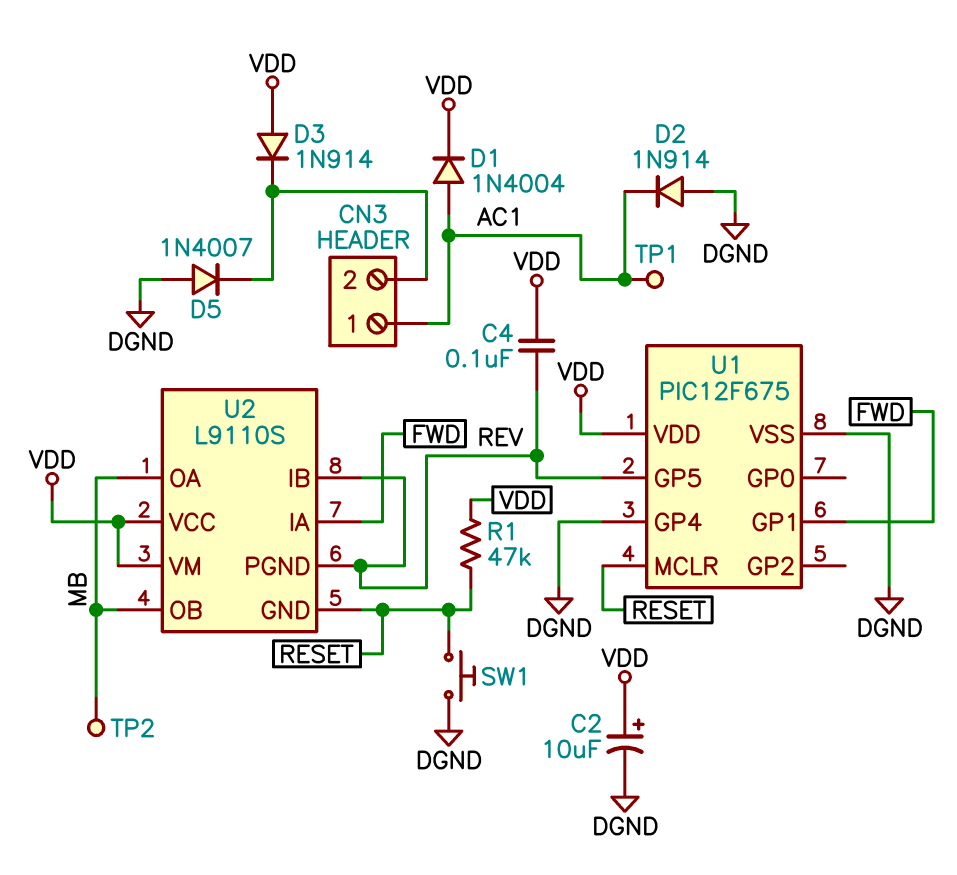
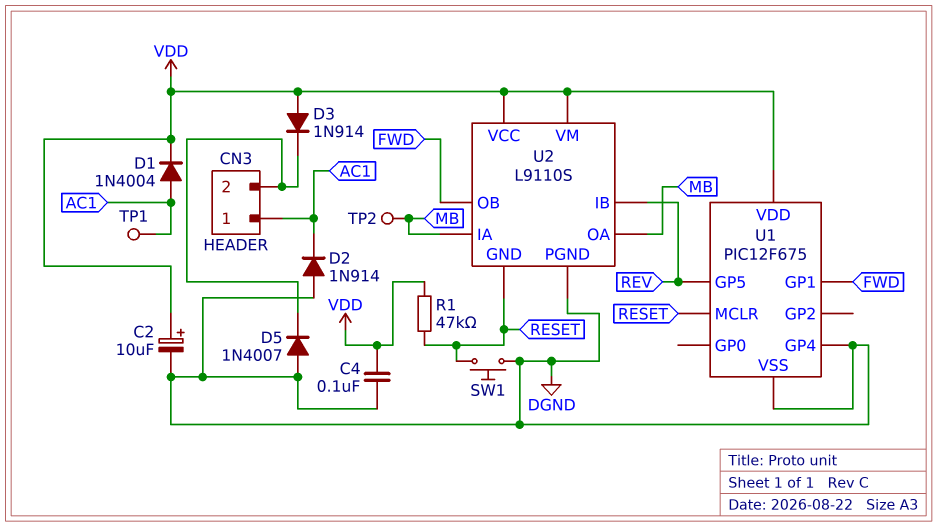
C4: 100nF (REV, VDD) -> 100nF (DGND, VDD)
U2 pin IA: FWD -> MB
U2 pin OB: MB -> FWD
U2 pin PGND: REV -> DGND

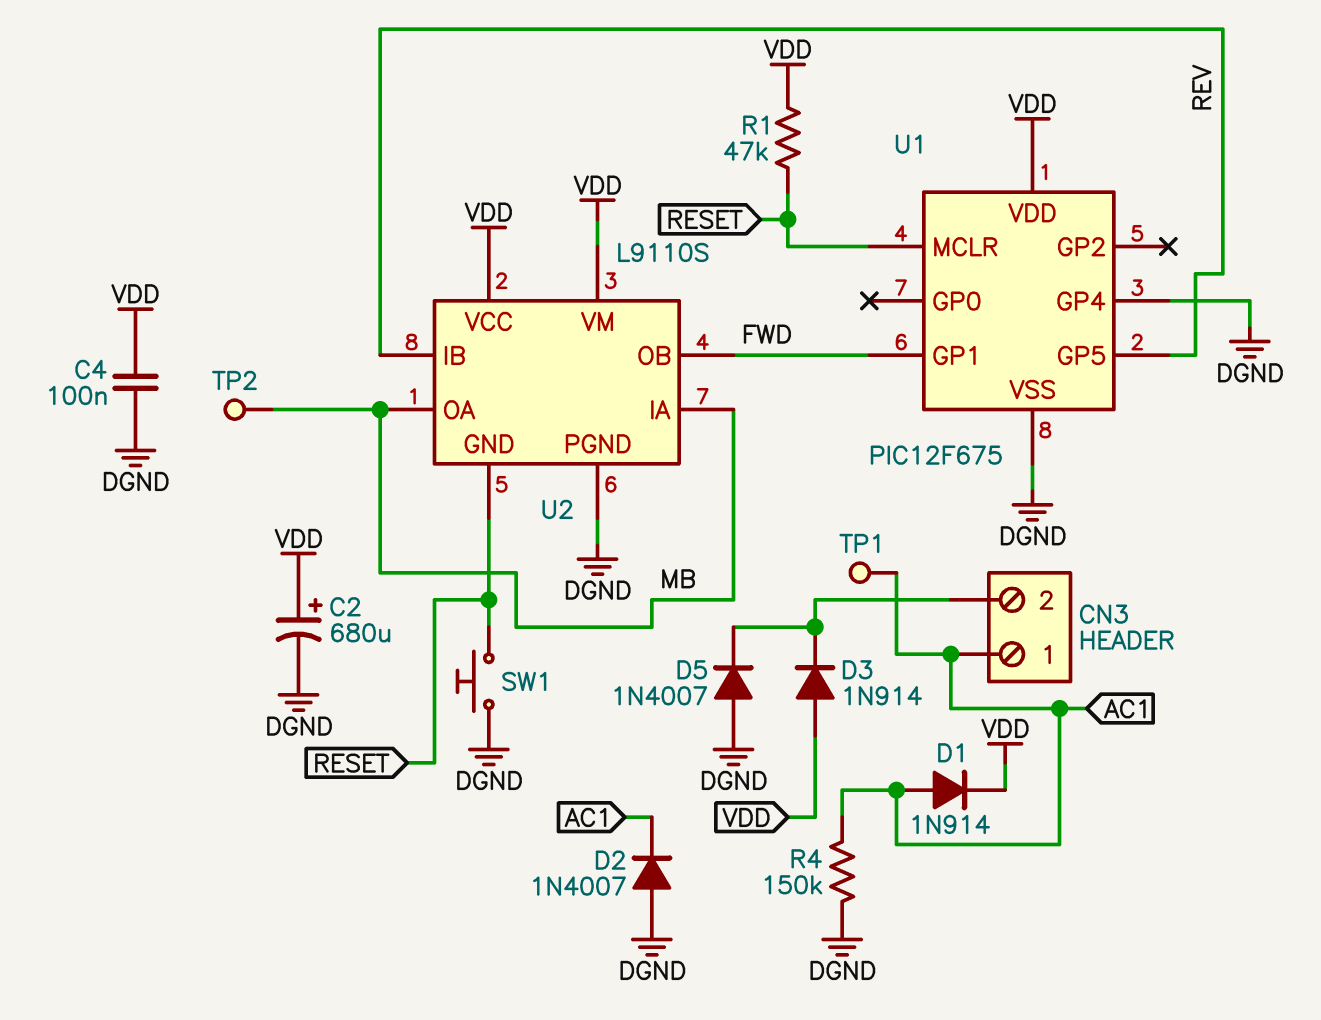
C2: 10uF (plus VDD, minus DGND) -> 680uF (plus VDD, minus DGND)
D1: diode 1N4004 (A AC1, K VDD) -> diode 1N914 (A AC1, K VDD)
D2: diode 1N914 (A DGND, K AC1) -> diode 1N4007 (A DGND, K AC1)
R4: none -> 150k (AC1, DGND)

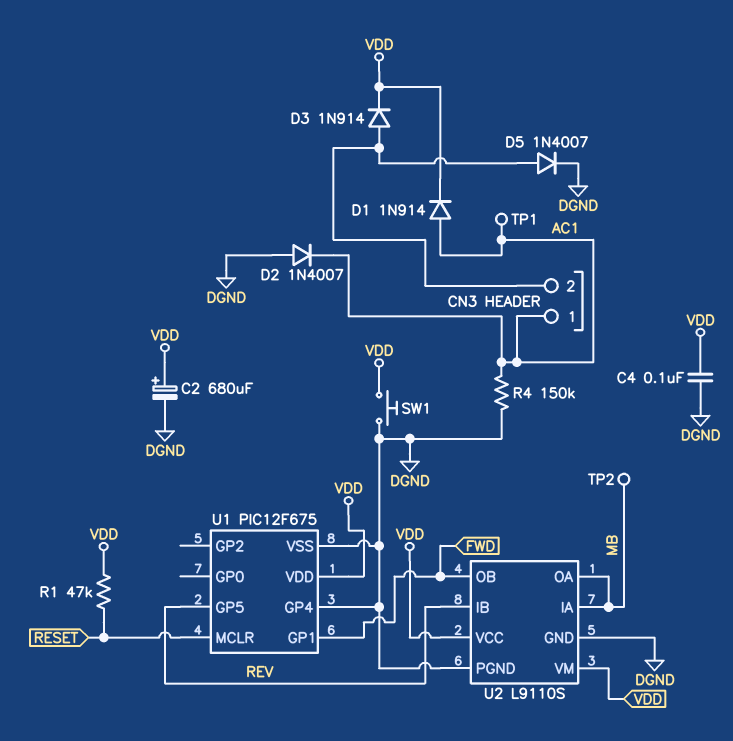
D3: diode 1N914 (A VDD, K CN3/2) -> diode 1N914 (A CN3/2, K VDD)
D5: diode 1N4007 (A DGND, K CN3/2) -> diode 1N4007 (A CN3/2, K DGND)
SW1: button (DGND, RESET) -> button (DGND, VDD)
U2 pin GND: RESET -> DGND

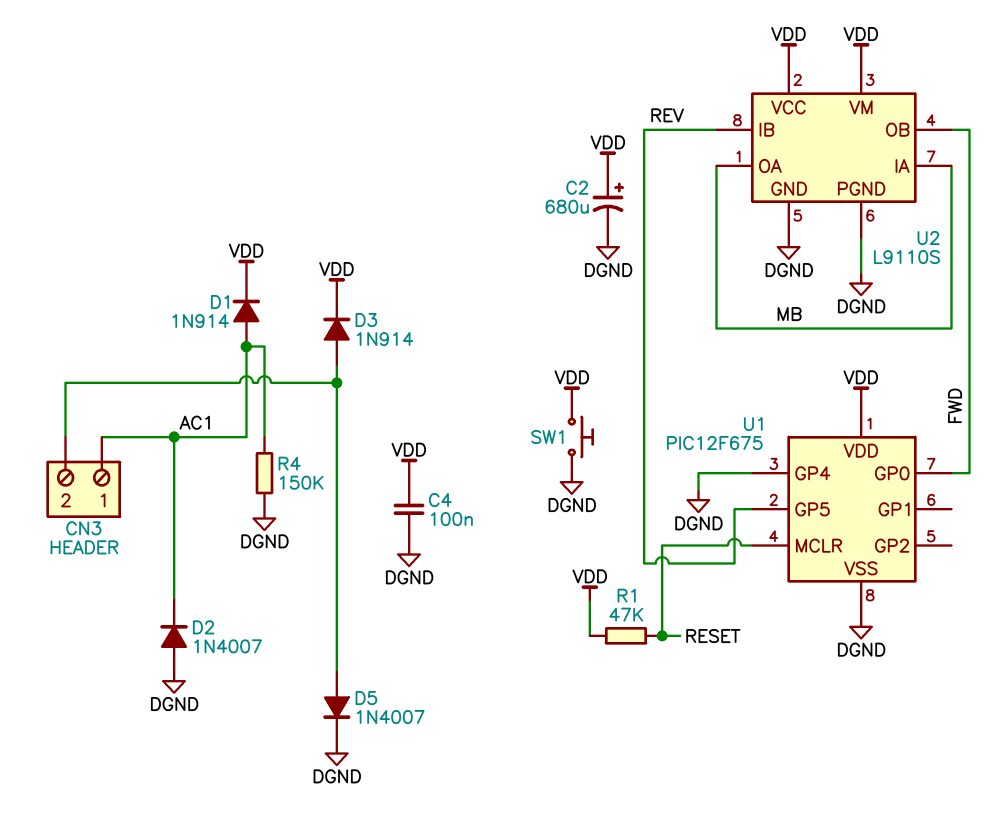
TP1: test point (AC1) -> none
TP2: test point (MB) -> none
U1 pin GP0: none -> FWD
U1 pin GP1: FWD -> none

